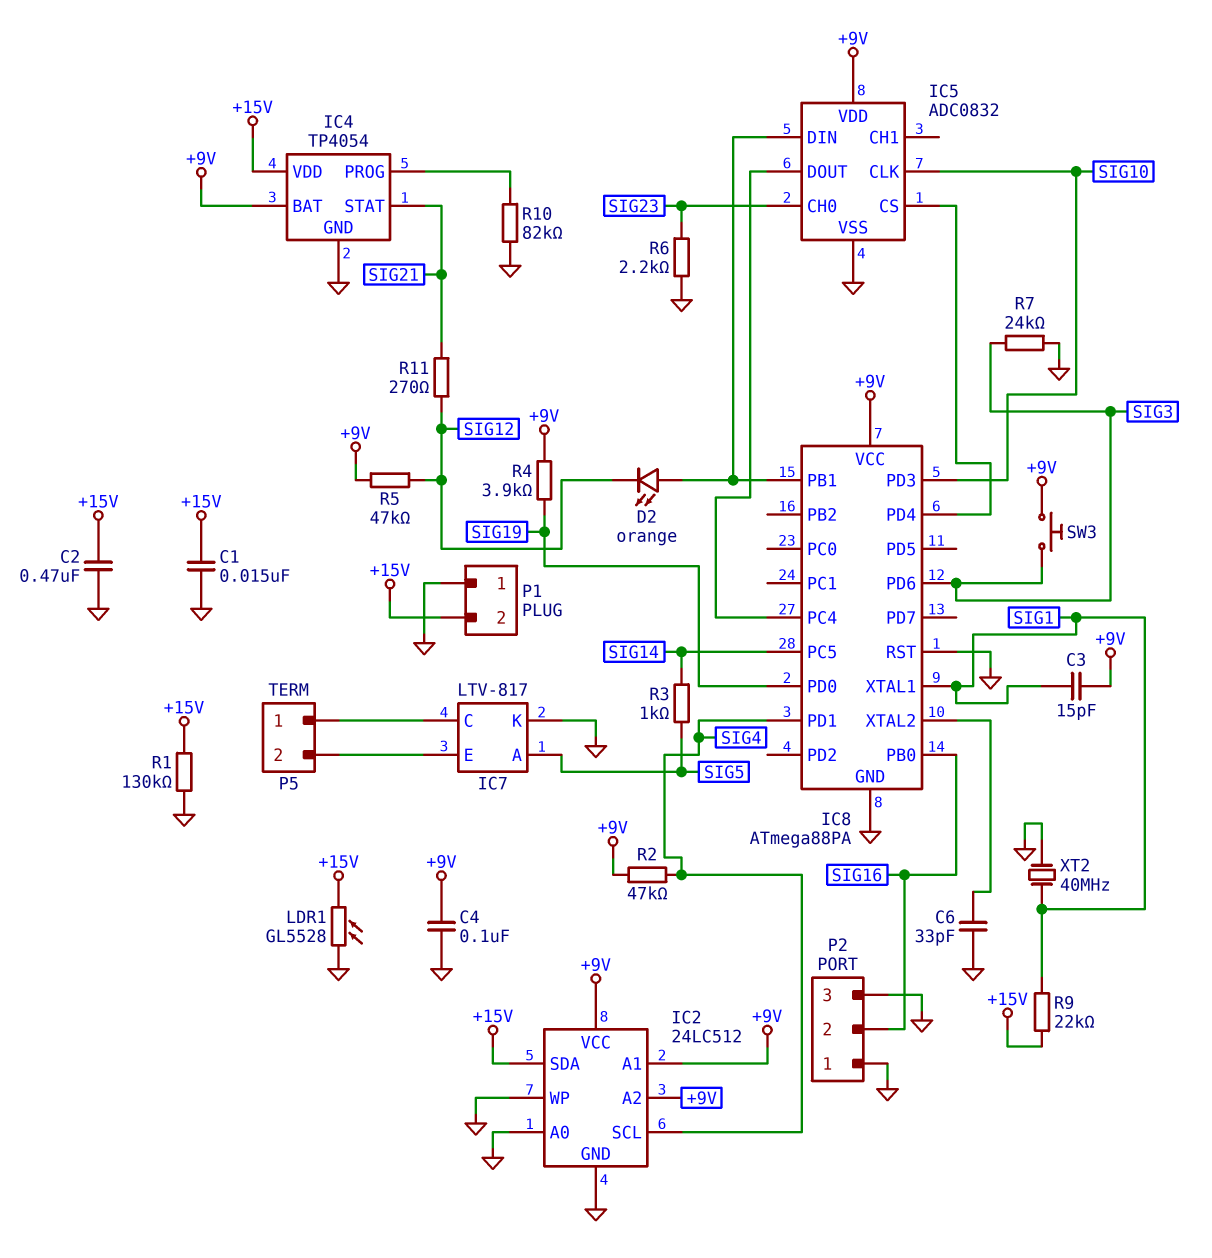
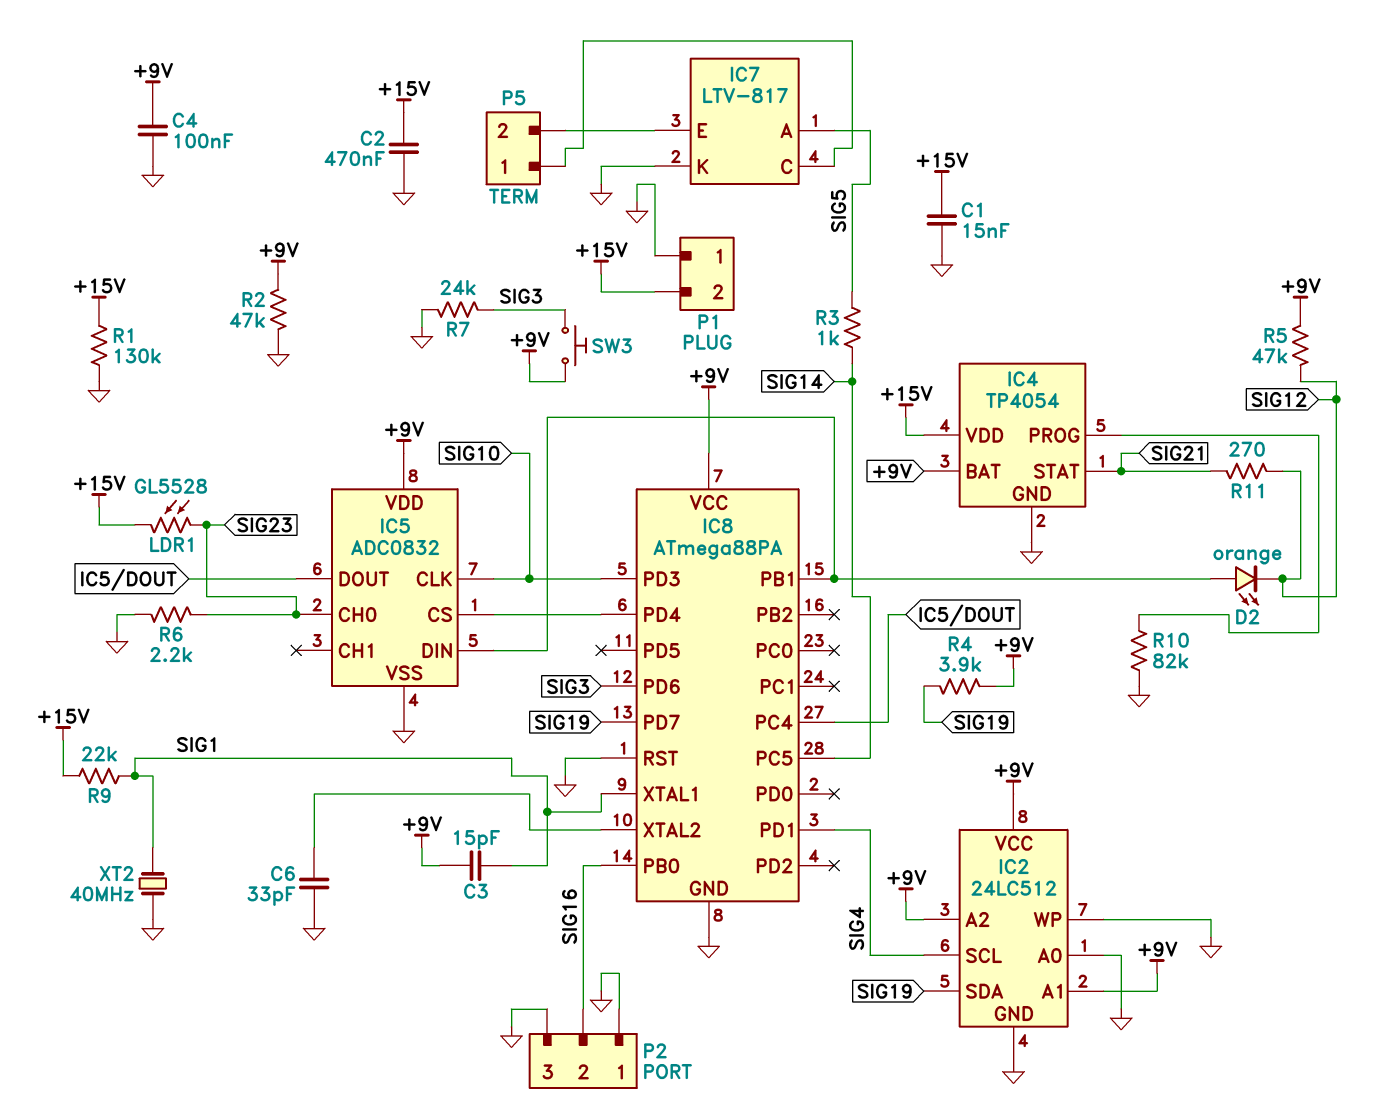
IC2 pin SDA: +15V -> SIG19
IC8 pin PD0: SIG19 -> none
IC8 pin PD7: none -> SIG19
LDR1: GL5528 (+15V, GND) -> GL5528 (+15V, SIG23)
R2: 47k (+9V, SIG4) -> 47k (+9V, GND)

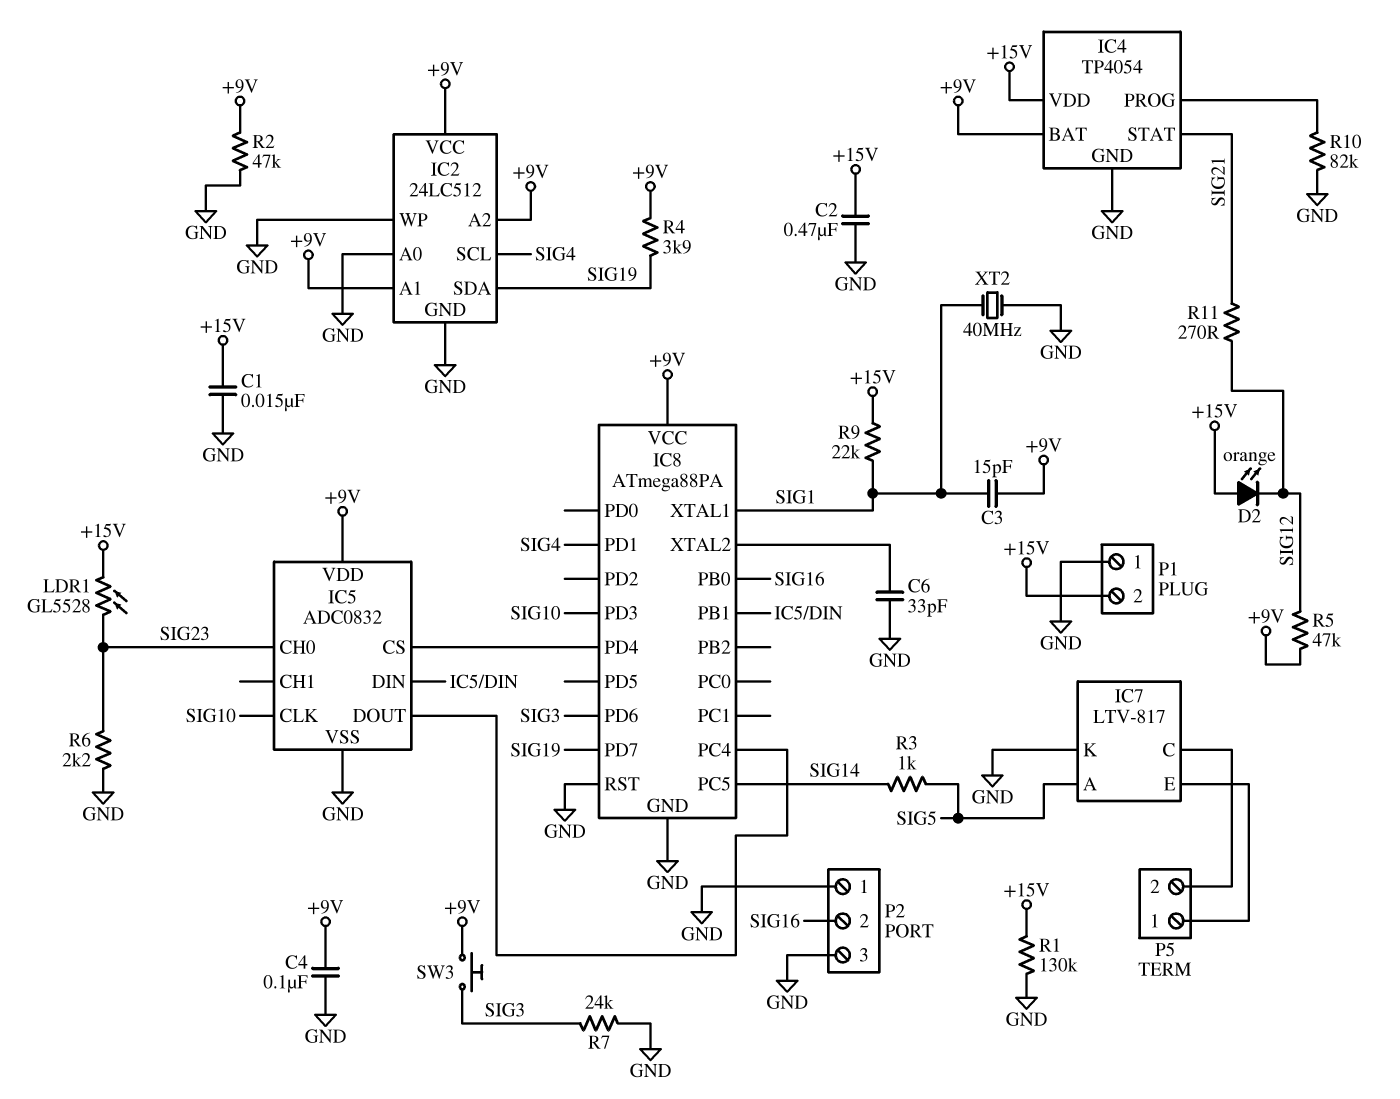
D2: LED orange (A IC5/DIN, K SIG12) -> LED orange (A +15V, K SIG12)
P5 pin 1: IC7/C -> IC7/E
P5 pin 2: IC7/E -> IC7/C

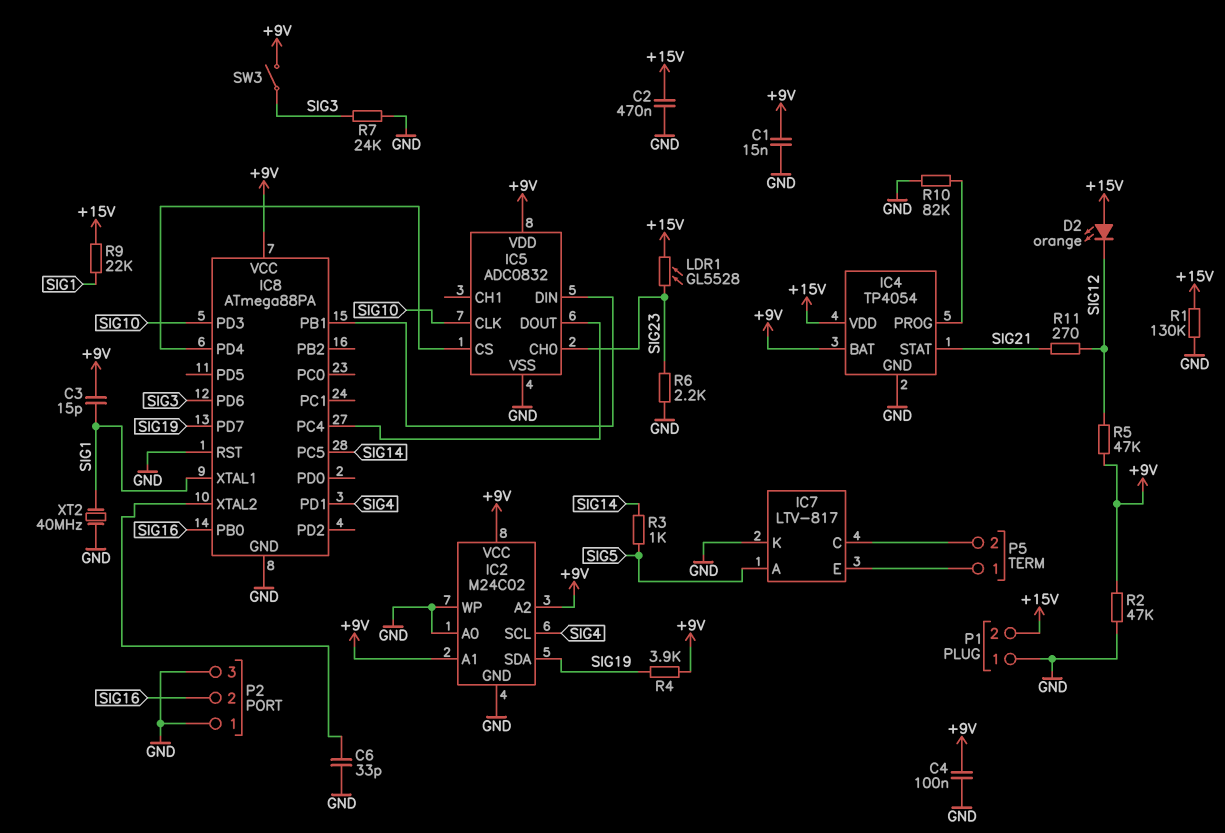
C1: 15nF (+15V, GND) -> 15nF (+9V, GND)
IC2: 24LC512 -> M24C02
SW3: button (+9V, SIG3) -> switch (+9V, SIG3)

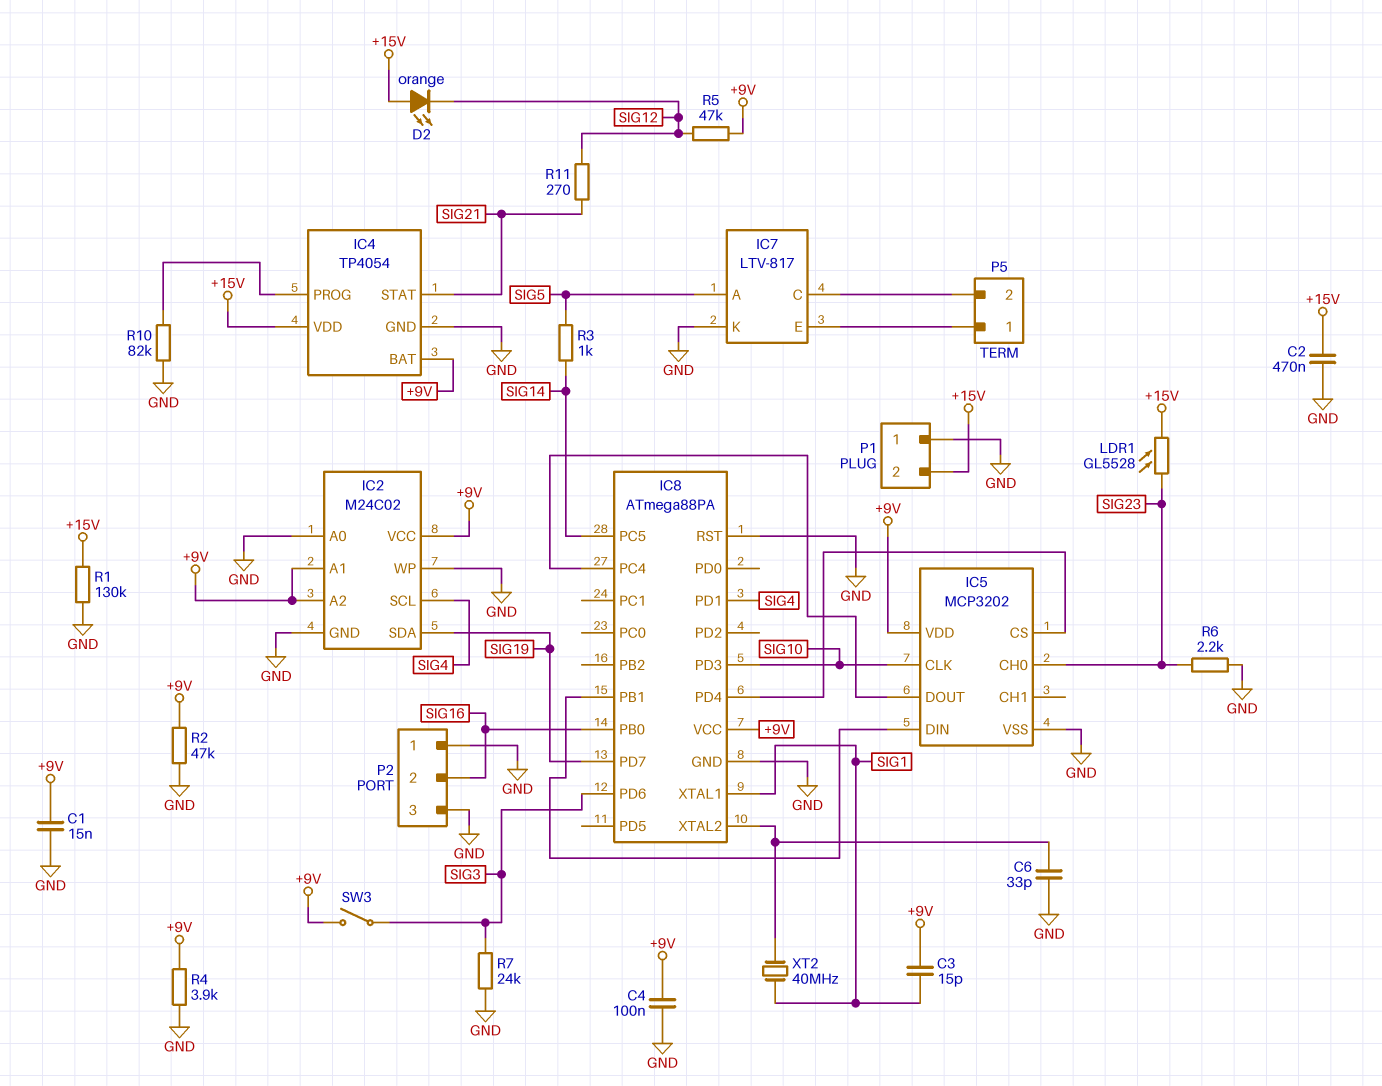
IC5: ADC0832 -> MCP3202
R4: 3.9k (+9V, SIG19) -> 3.9k (+9V, GND)
R9: 22k (+15V, SIG1) -> none
XT2: 40MHz (GND, SIG1) -> 40MHz (IC8/XTAL2, SIG1)

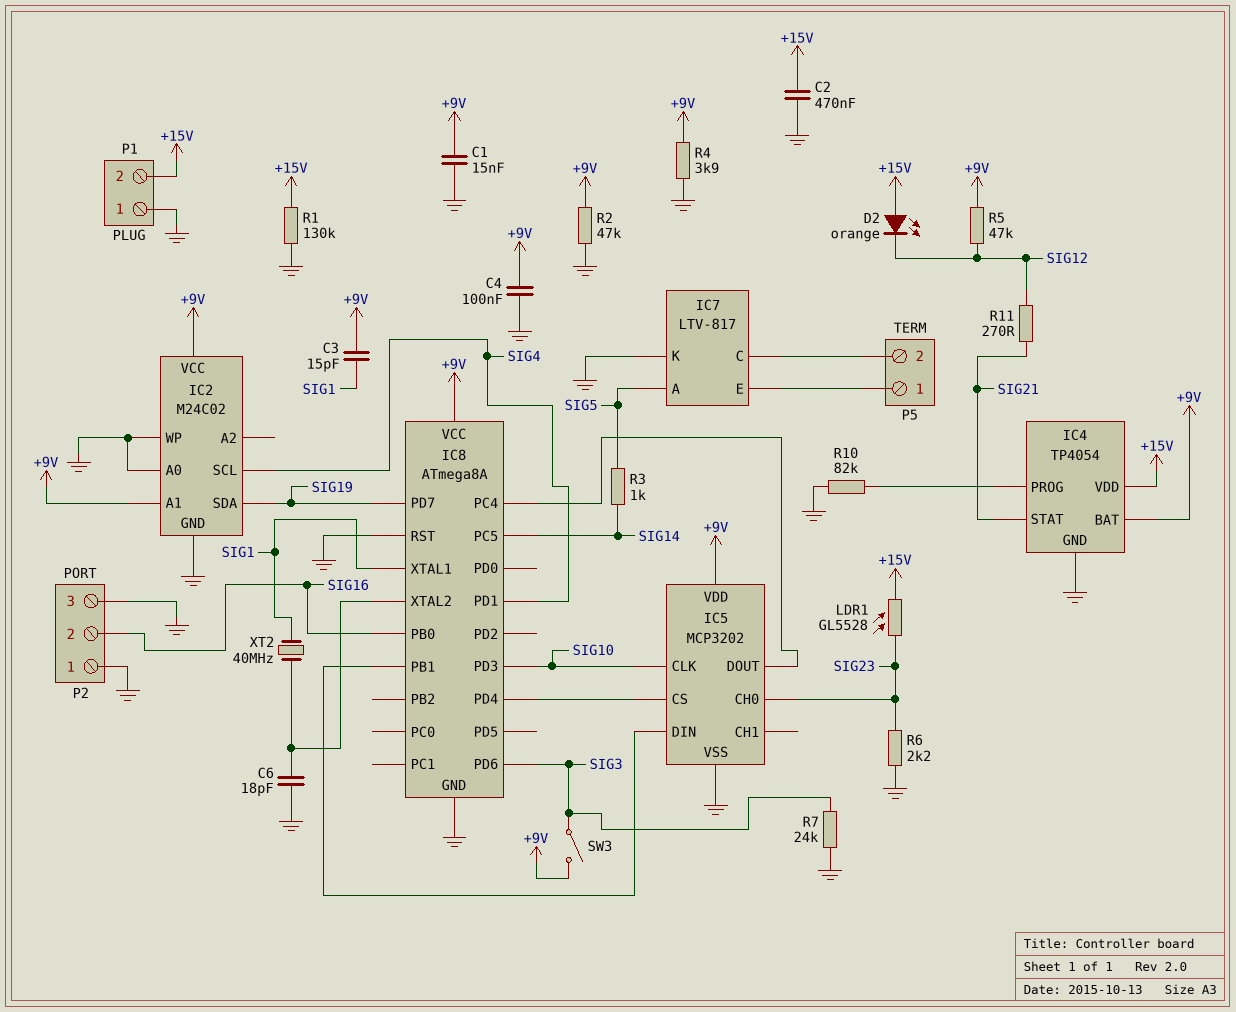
C6: 33pF (GND, IC8/XTAL2) -> 18pF (GND, IC8/XTAL2)
IC2 pin A2: +9V -> none
IC8: ATmega88PA -> ATmega8A

